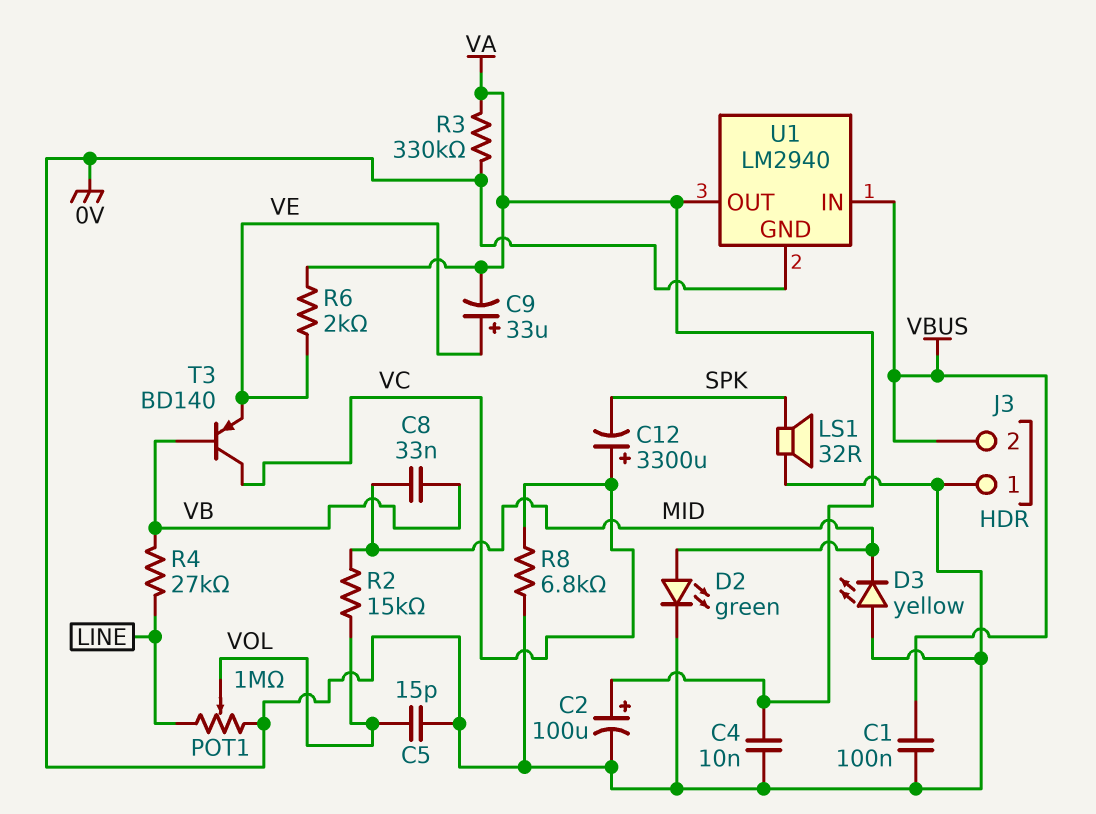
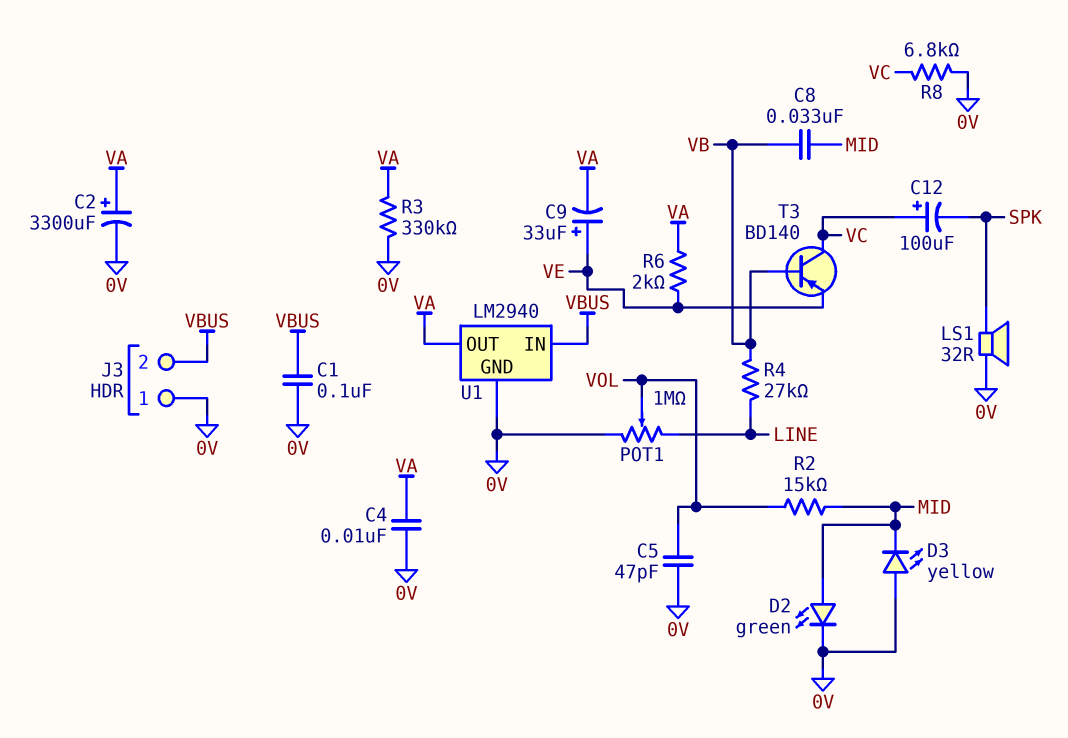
C2: 100uF (plus VA, minus 0V) -> 3300uF (plus VA, minus 0V)
C5: 15pF (0V, VOL) -> 47pF (0V, VOL)
C12: 3300uF (plus VC, minus SPK) -> 100uF (plus VC, minus SPK)

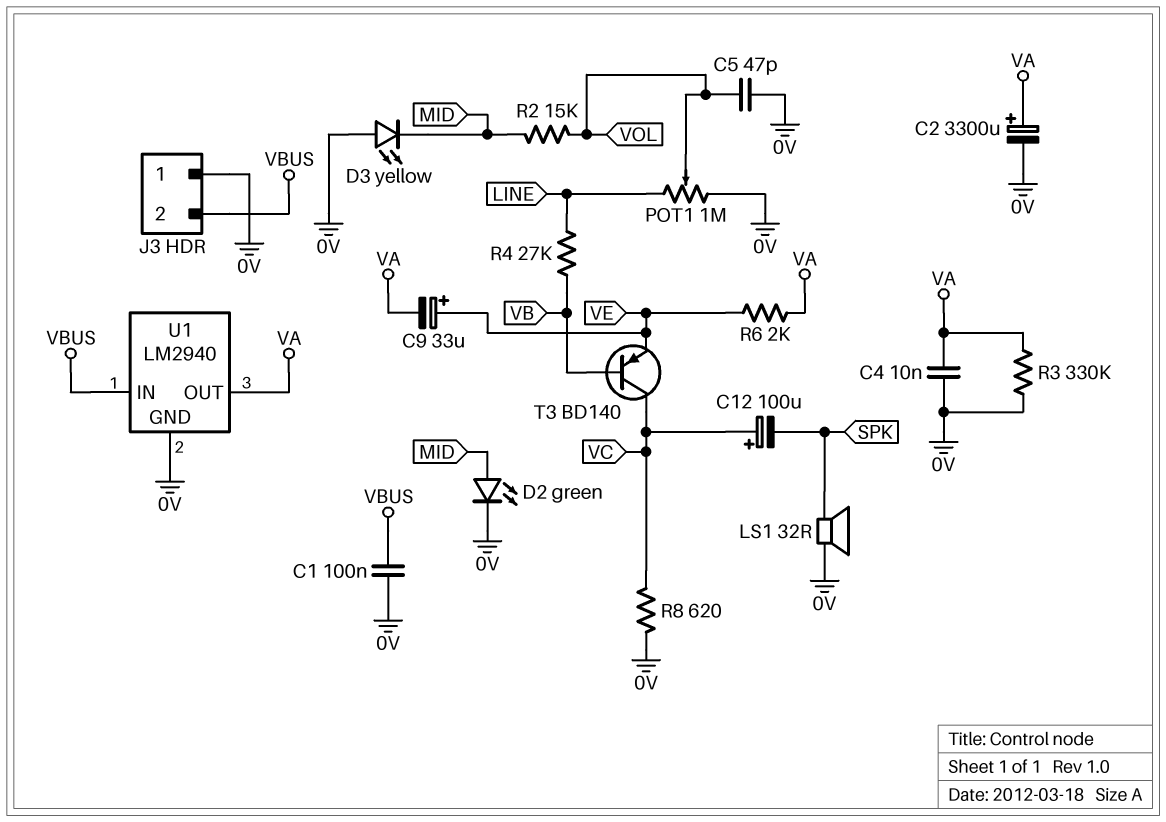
C8: 33nF (MID, VB) -> none
R8: 6.8k (0V, VC) -> 620 (0V, VC)

